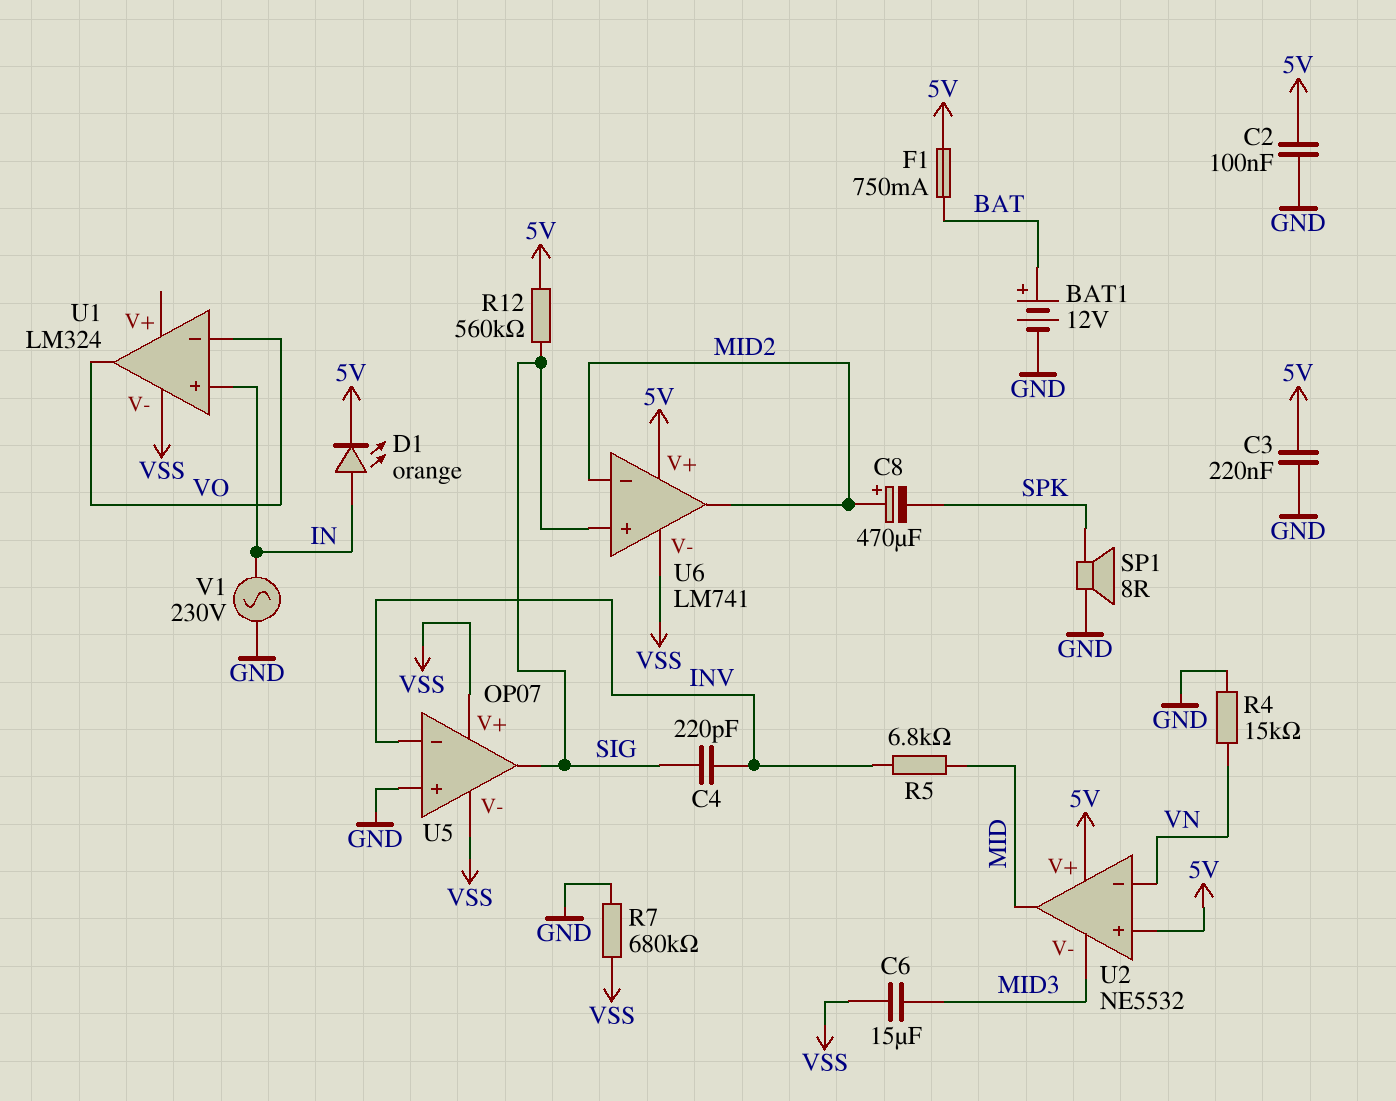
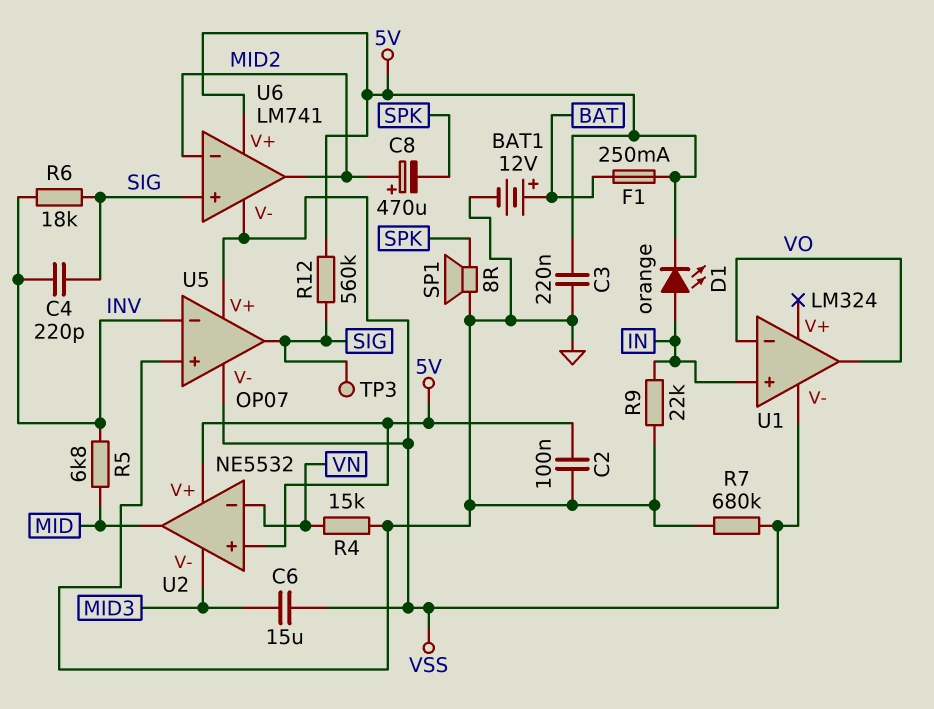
F1: 750mA (5V, BAT) -> 250mA (5V, BAT)
R6: none -> 18k (INV, SIG)
R9: none -> 22k (GND, IN)
TP3: none -> test point (SIG)
V1: AC 230V (GND, IN) -> none

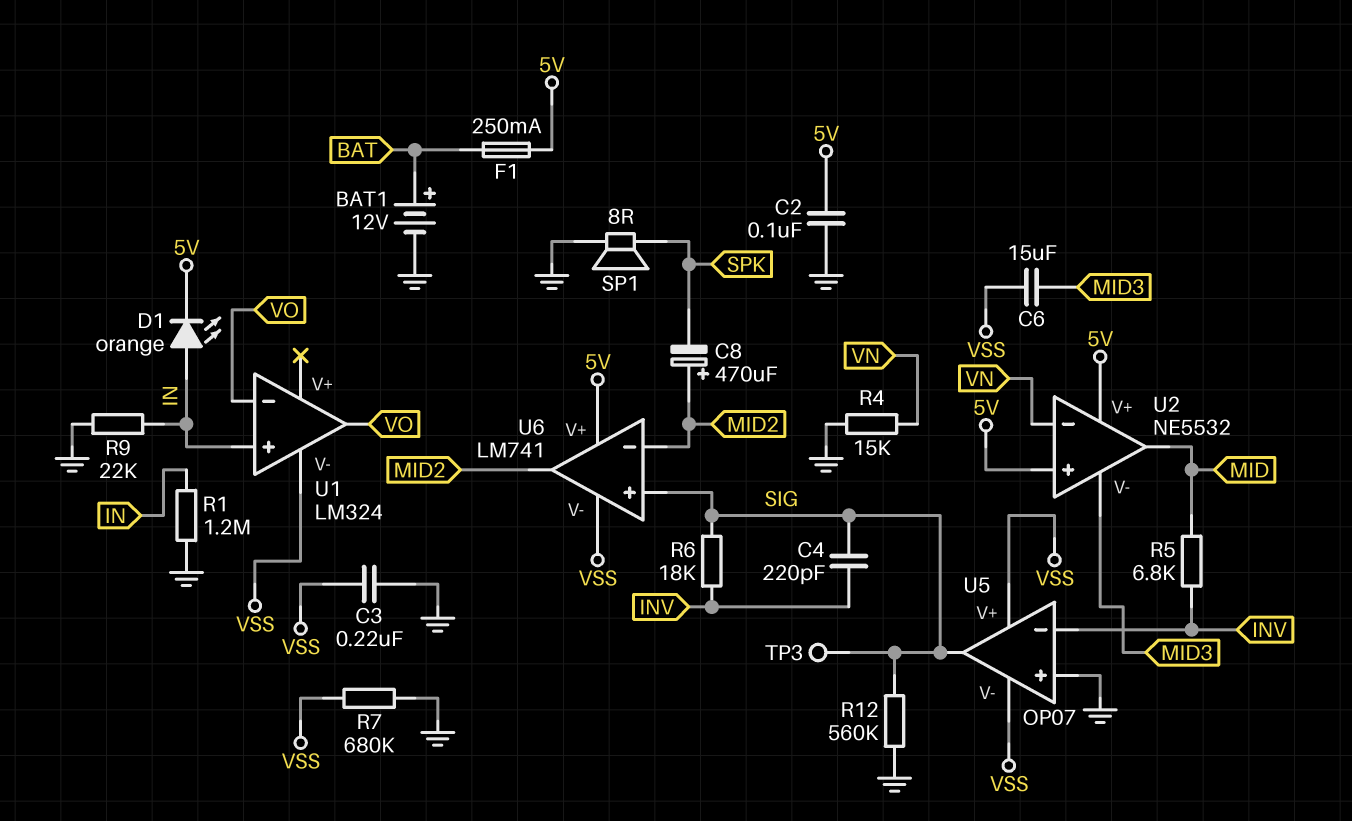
C3: 220nF (5V, GND) -> 220nF (GND, VSS)
R1: none -> 1.2M (GND, IN)
R12: 560k (5V, SIG) -> 560k (GND, SIG)

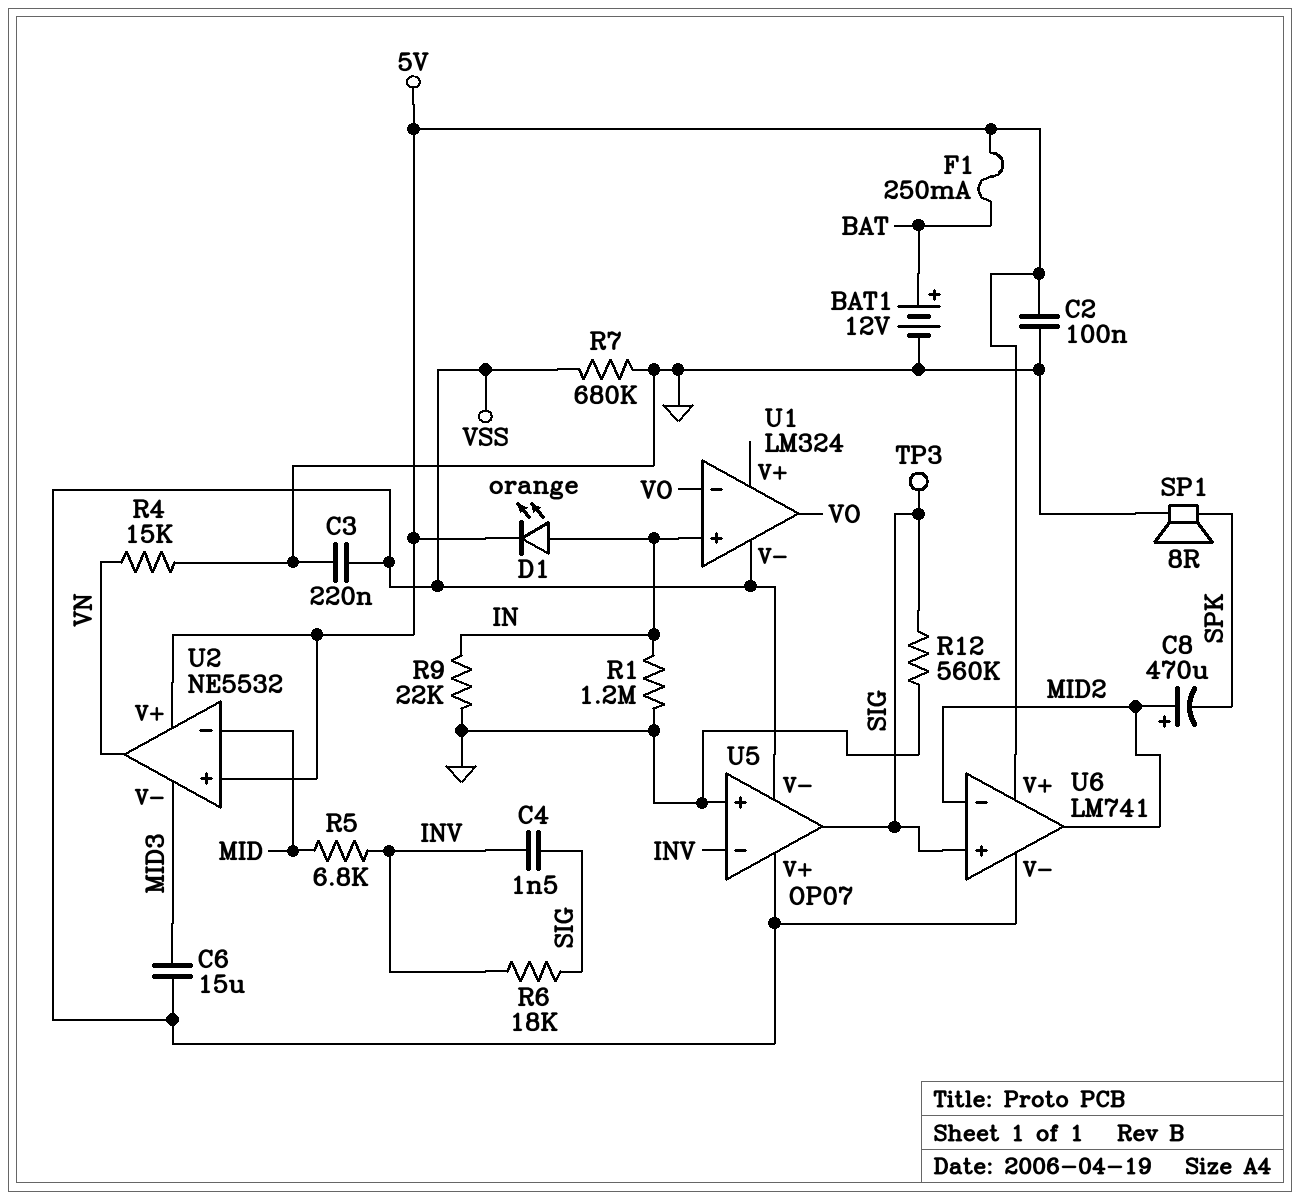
C4: 220pF (INV, SIG) -> 1.5nF (INV, SIG)
U2 pin in-: VN -> MID
U2 pin out: MID -> VN

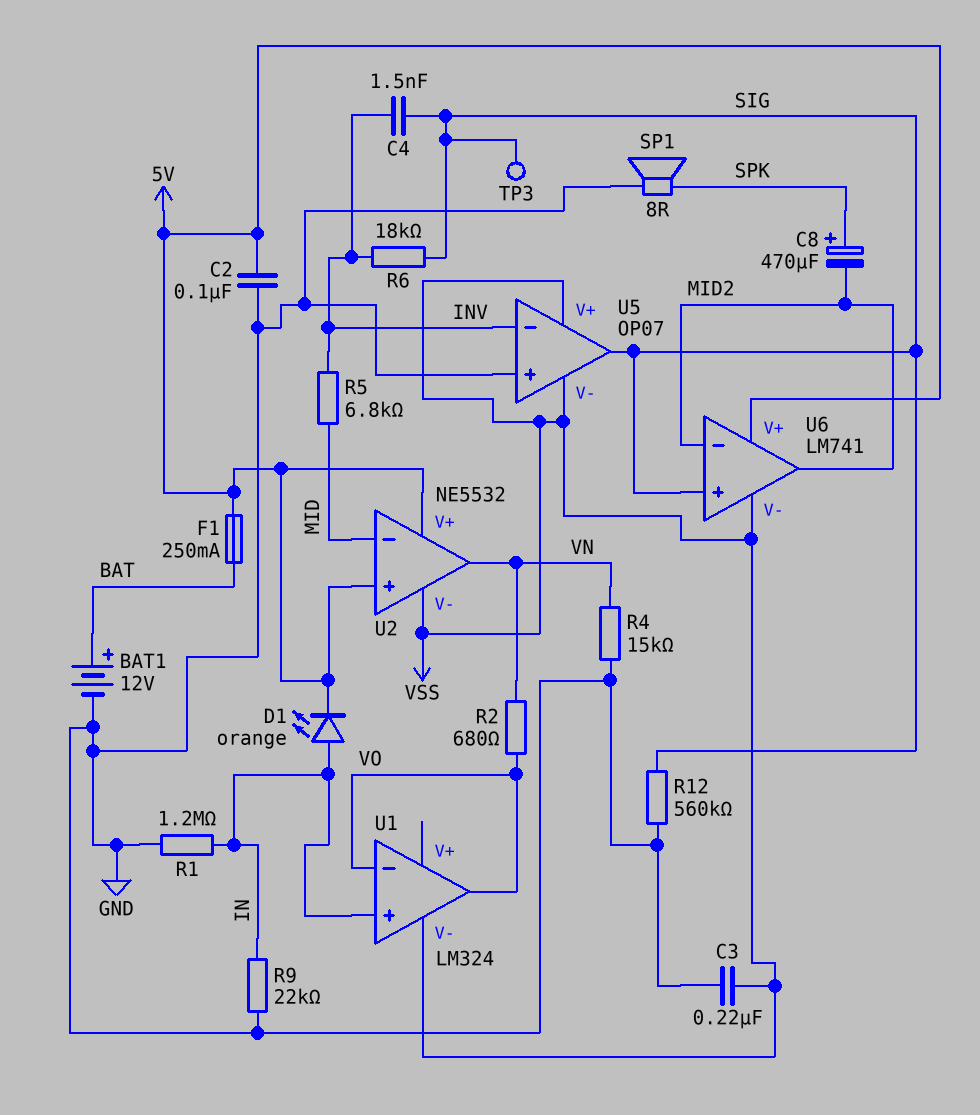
C6: 15uF (MID3, VSS) -> none
C8: 470uF (plus MID2, minus SPK) -> 470uF (plus SPK, minus MID2)
R2: none -> 680 (VN, VO)
R7: 680k (GND, VSS) -> none
U2 pin V-: MID3 -> VSS

